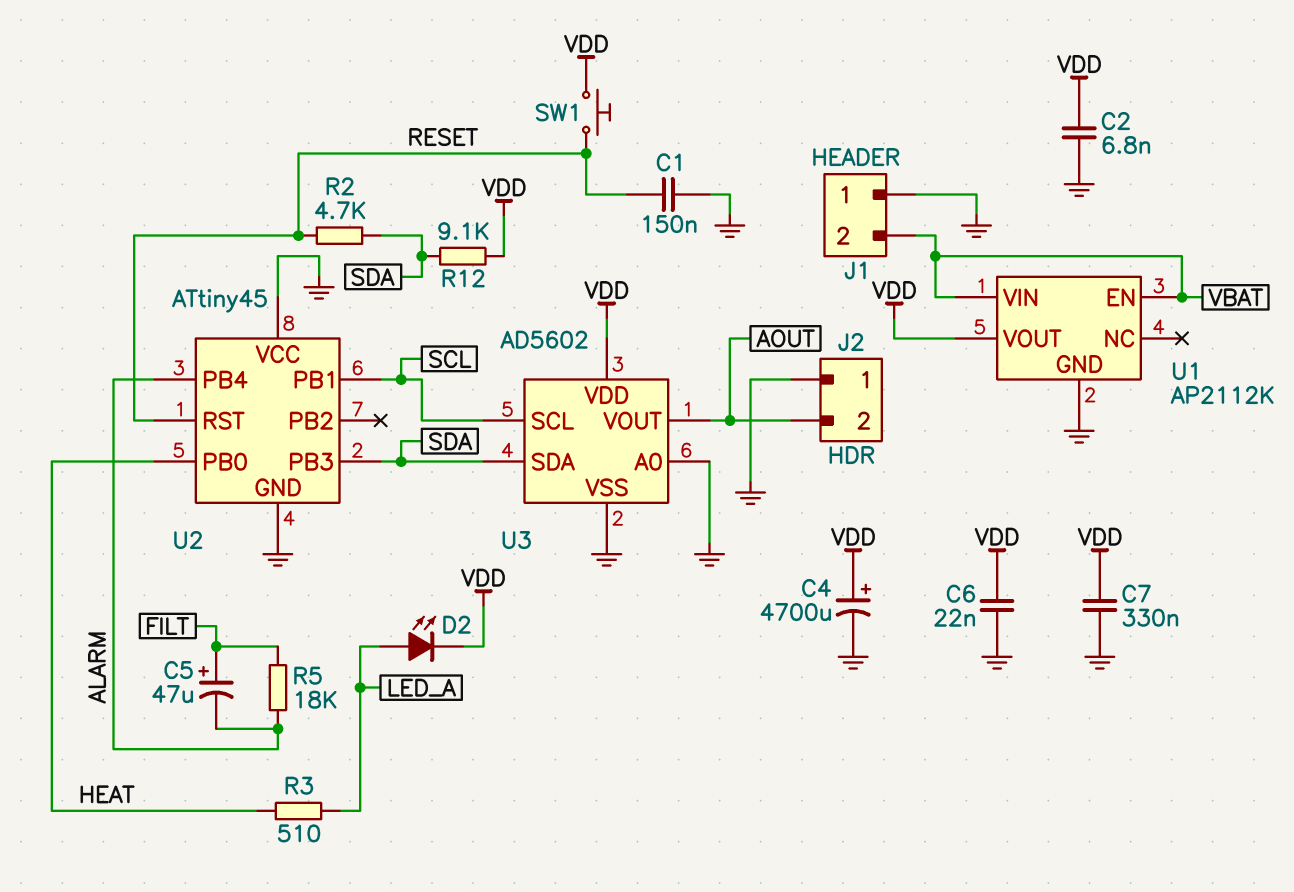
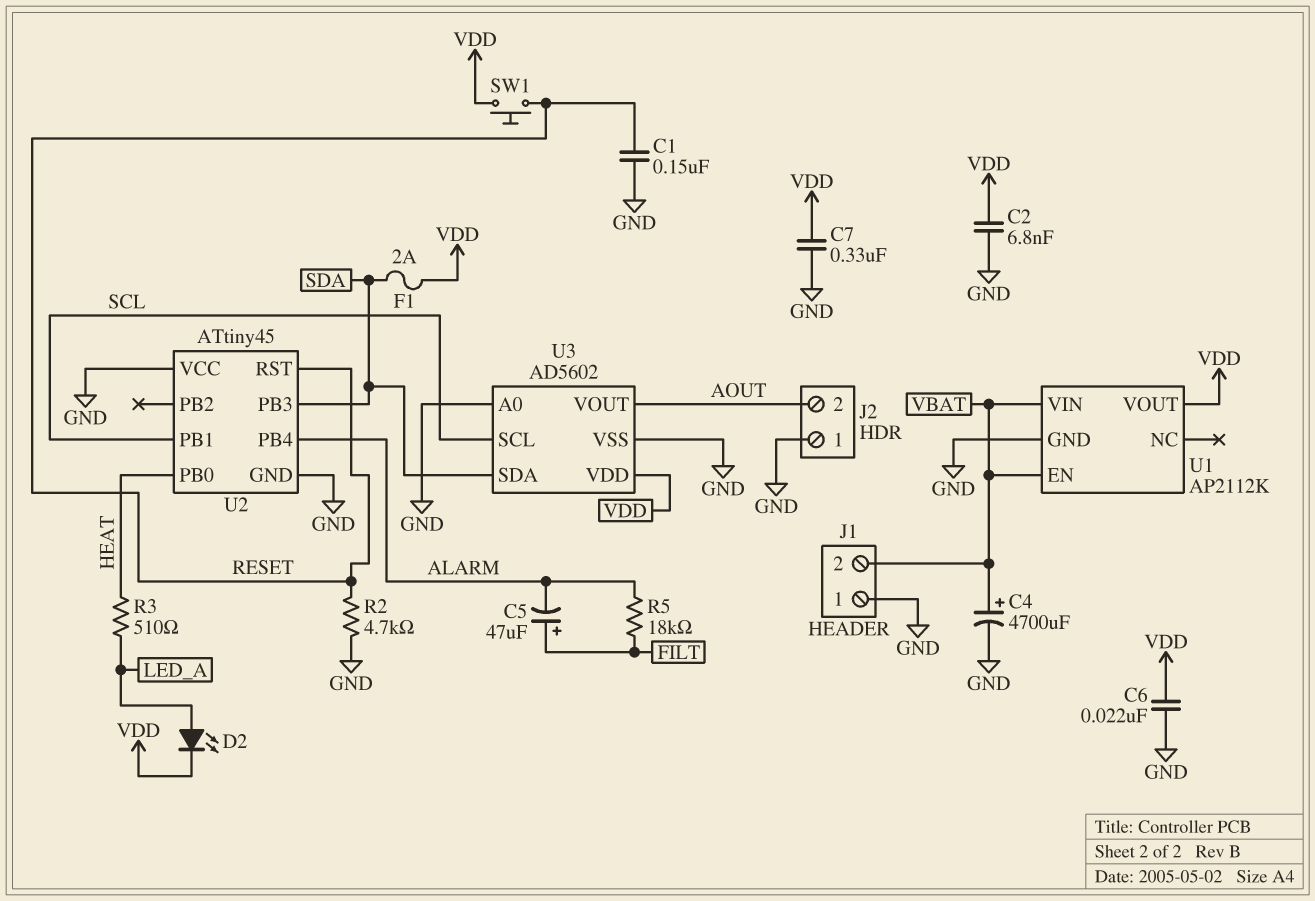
C4: 4700uF (plus VDD, minus GND) -> 4700uF (plus VBAT, minus GND)
F1: none -> 2A (SDA, VDD)
R2: 4.7k (RESET, SDA) -> 4.7k (GND, RESET)
R12: 9.1k (SDA, VDD) -> none

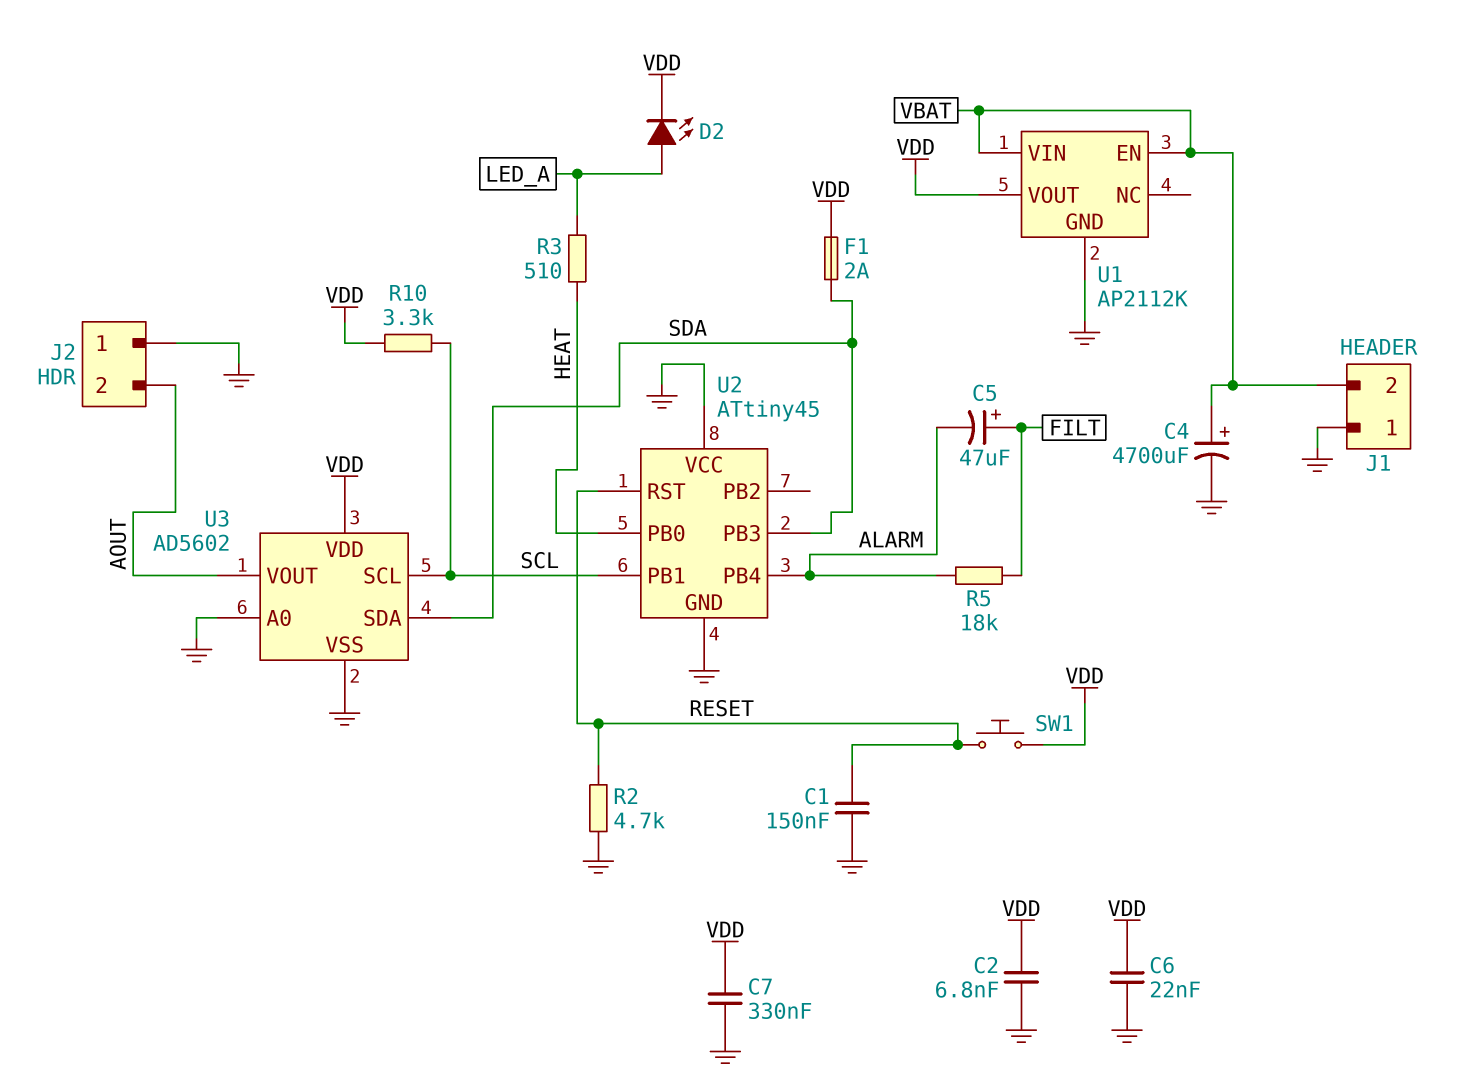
R10: none -> 3.3k (SCL, VDD)

